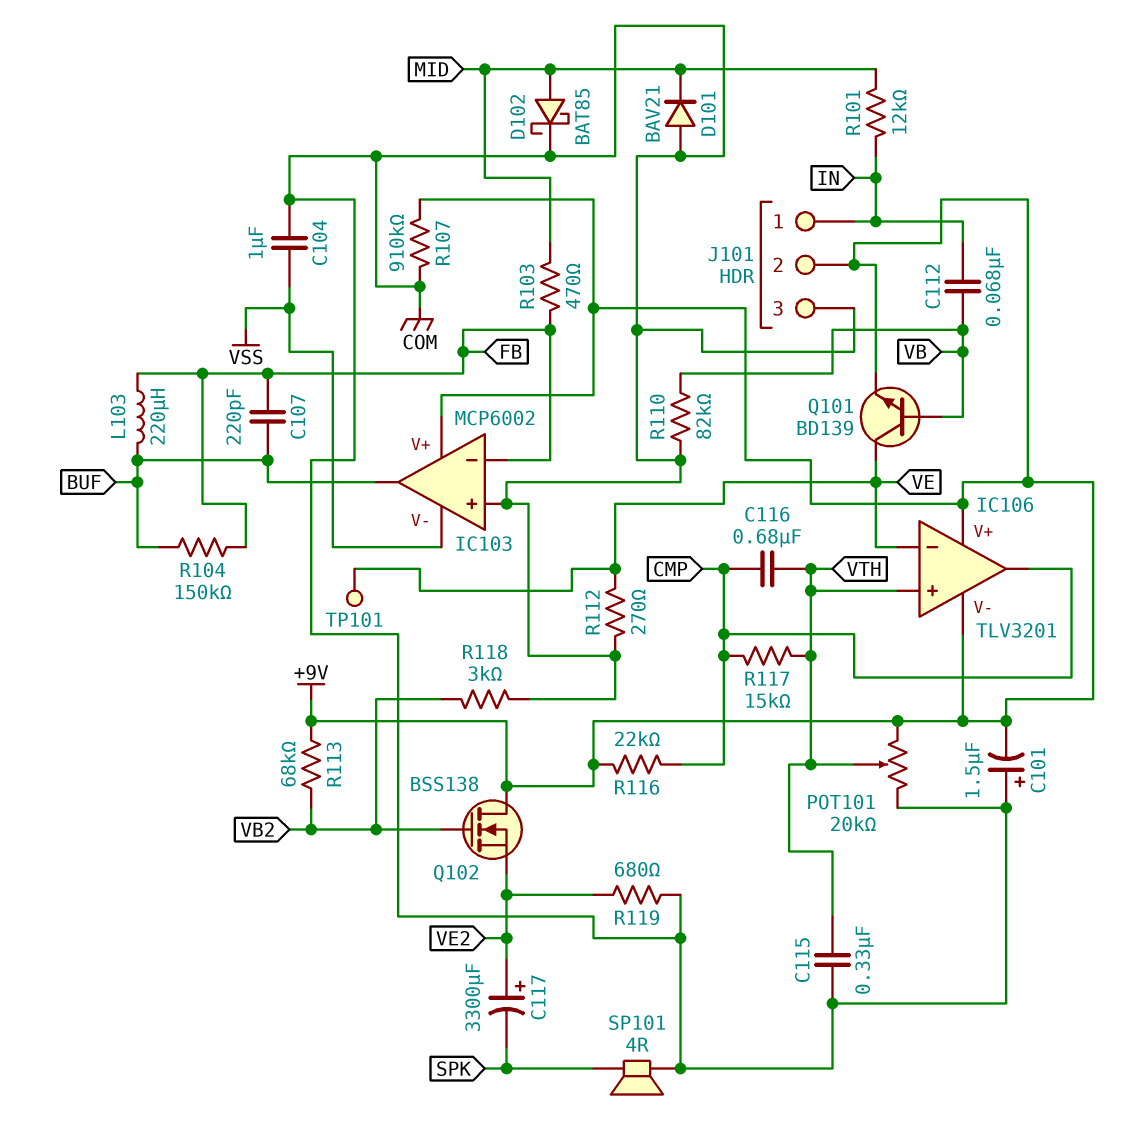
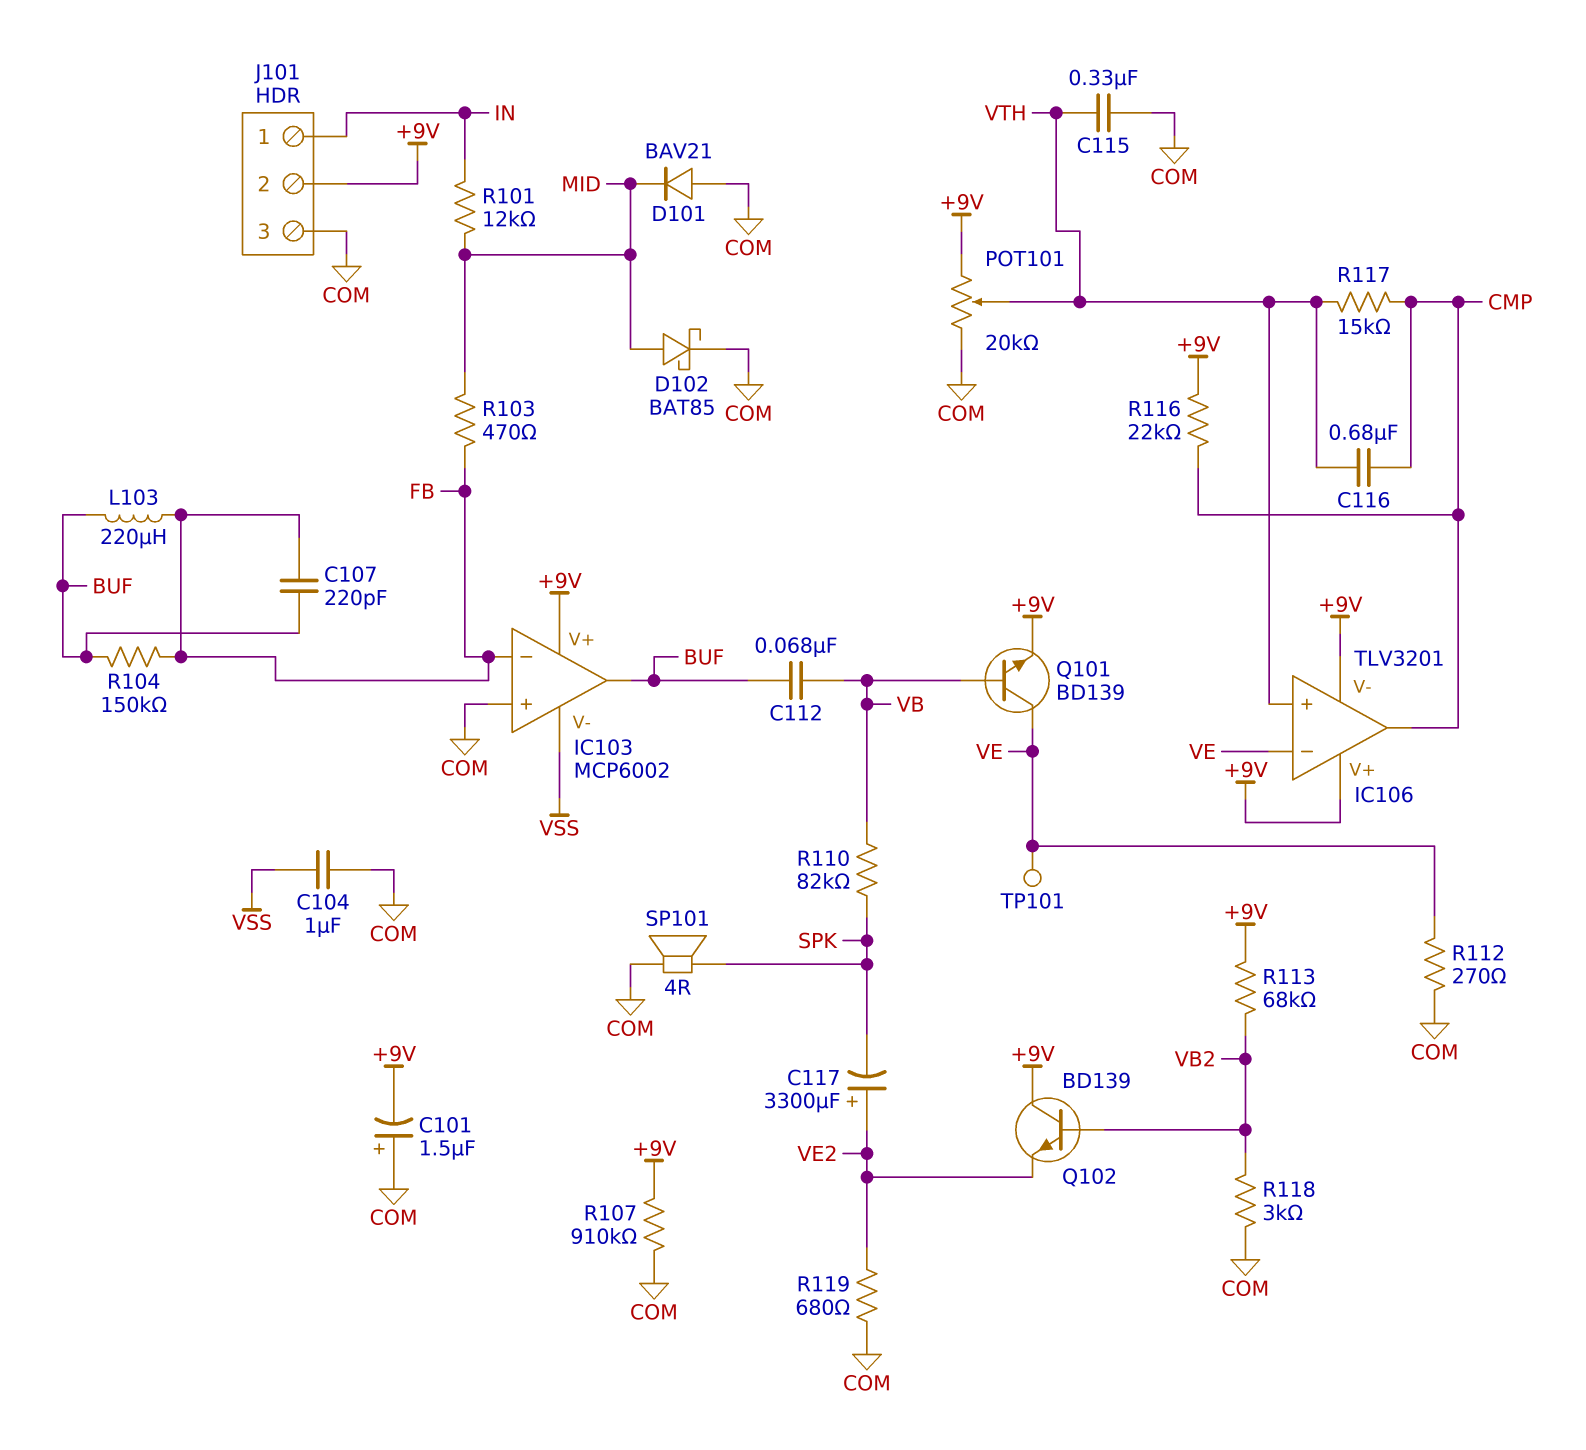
C112: 68nF (IN, VB) -> 68nF (BUF, VB)
Q102: NMOS BSS138 (G VB2, D +9V, S VE2) -> NPN BD139 (B VB2, C +9V, E VE2)
R110: 82k (COM, VB) -> 82k (SPK, VB)

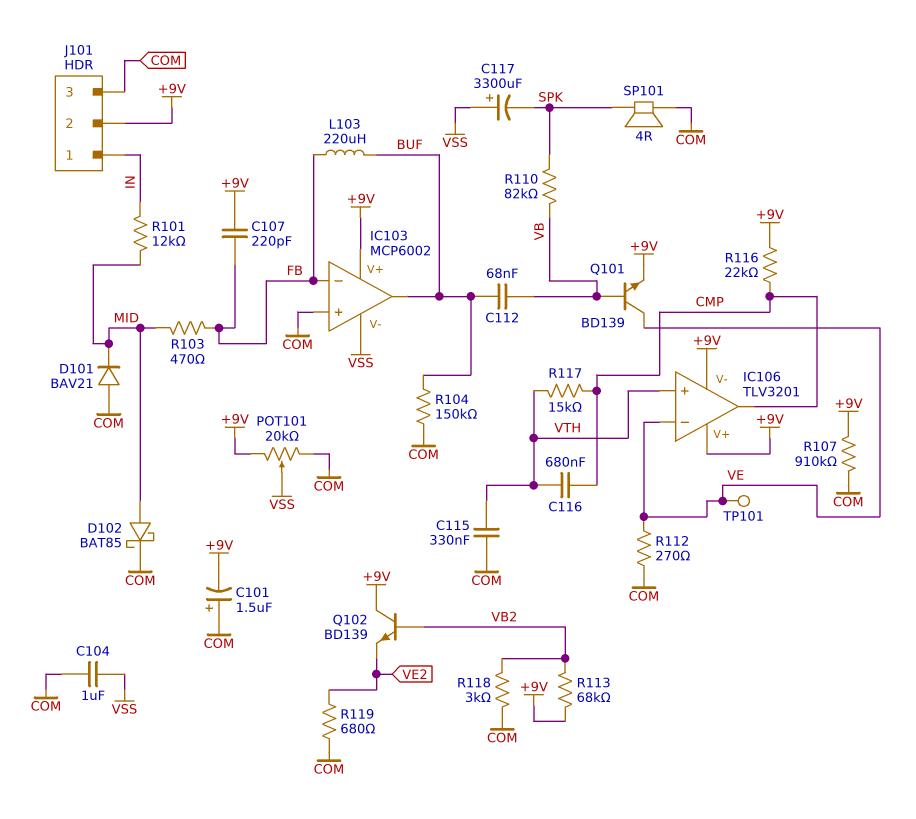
C107: 220pF (BUF, FB) -> 220pF (+9V, FB)
C117: 3300uF (plus VE2, minus SPK) -> 3300uF (plus VSS, minus SPK)
POT101: 20k (+9V, COM, wiper VTH) -> 20k (+9V, COM, wiper VSS)
R104: 150k (BUF, FB) -> 150k (BUF, COM)

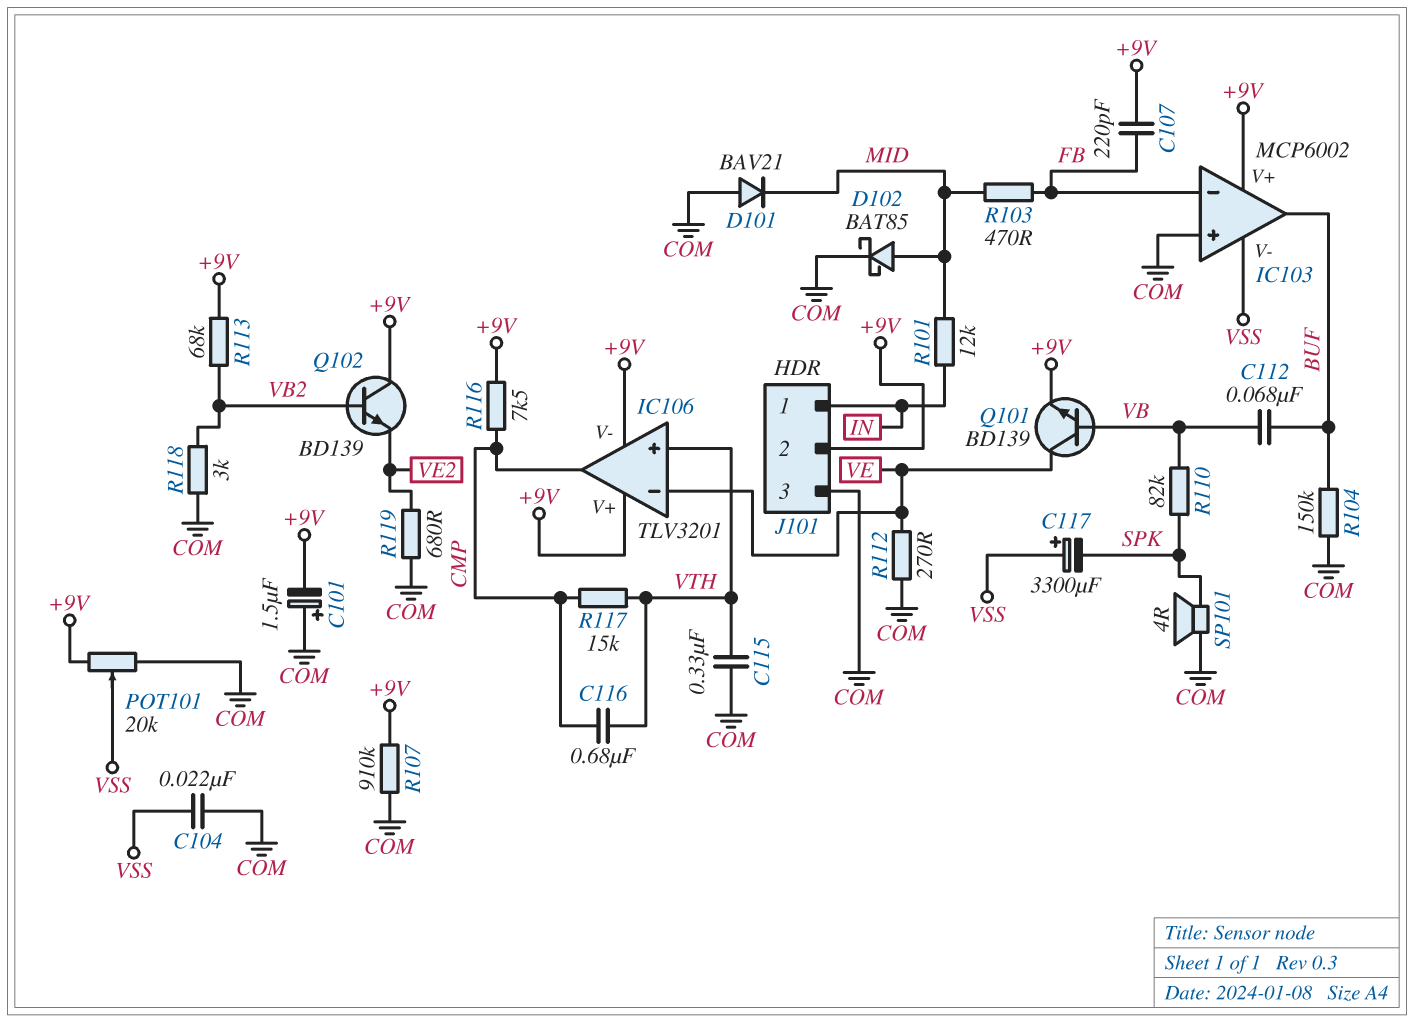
C104: 1uF (COM, VSS) -> 22nF (COM, VSS)
L103: 220uH (BUF, FB) -> none
R116: 22k (+9V, CMP) -> 7.5k (+9V, CMP)
TP101: test point (VE) -> none

